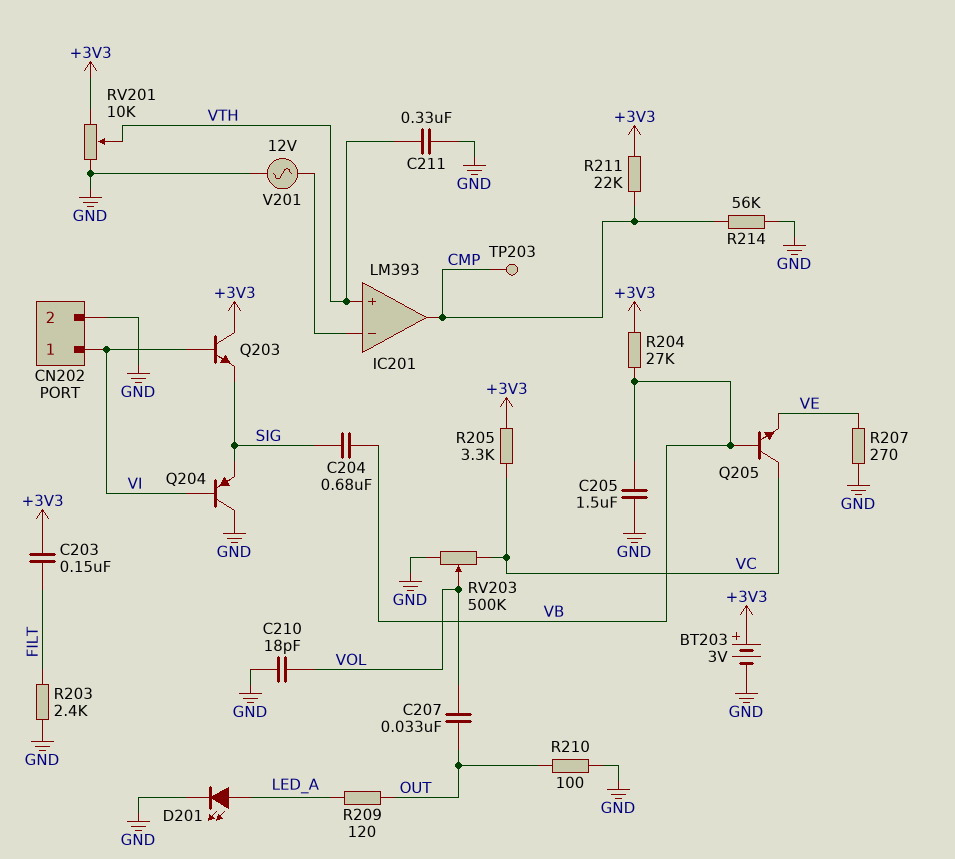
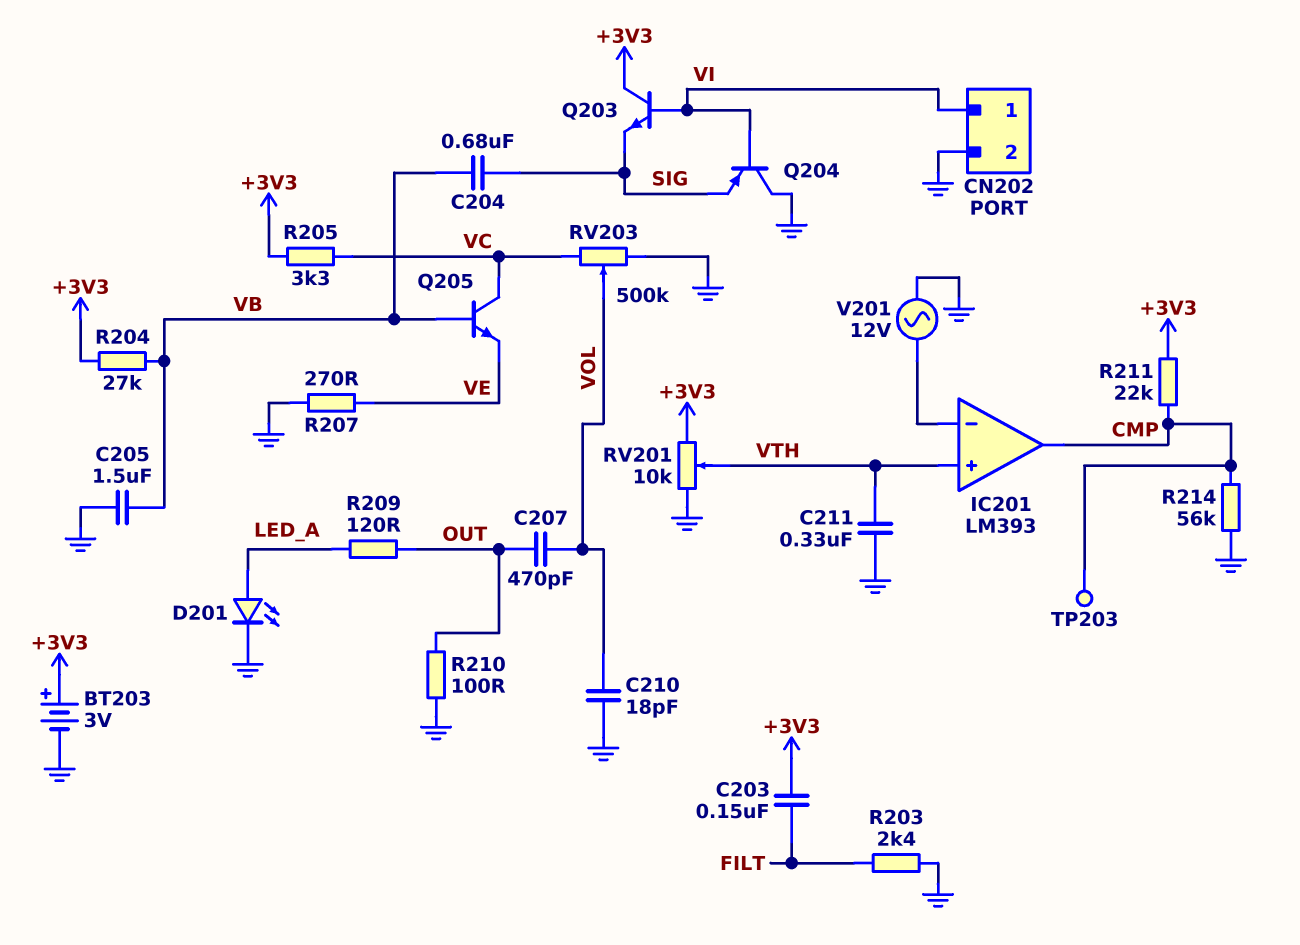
C207: 33nF (OUT, VOL) -> 470pF (OUT, VOL)

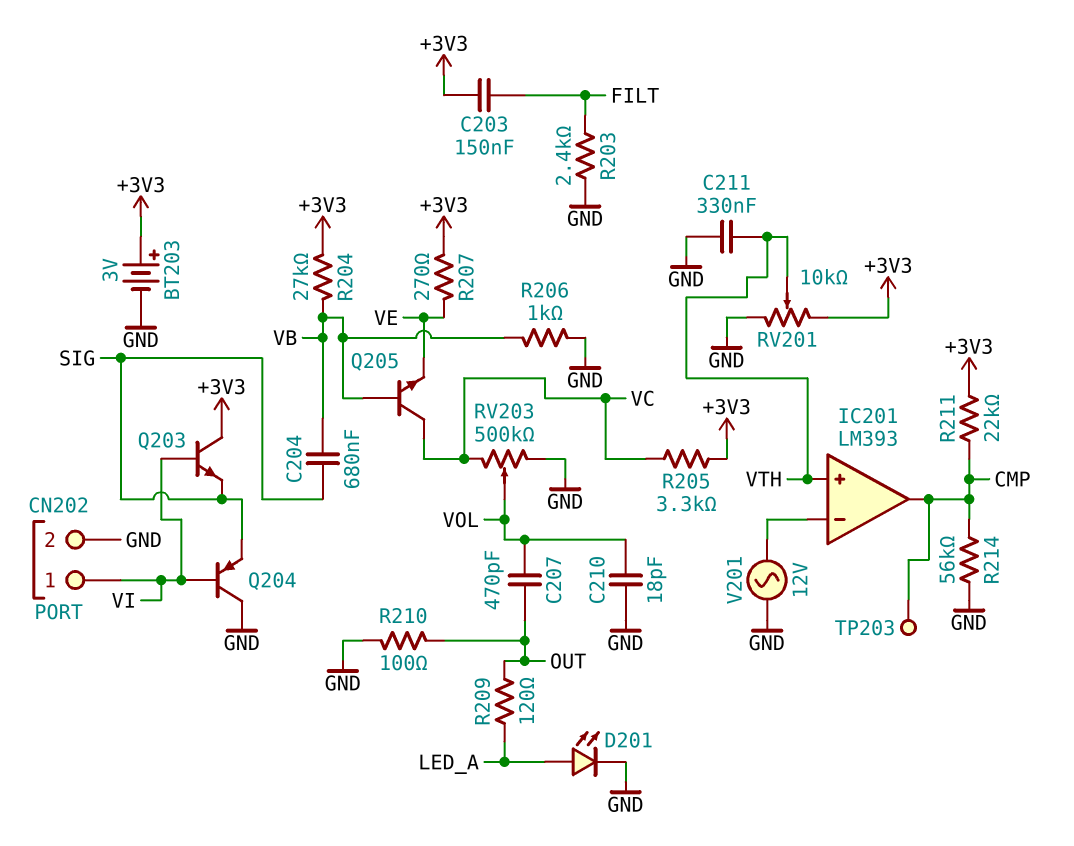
C205: 1.5uF (GND, VB) -> none
R206: none -> 1k (GND, VB)
R207: 270 (GND, VE) -> 270 (+3V3, VE)

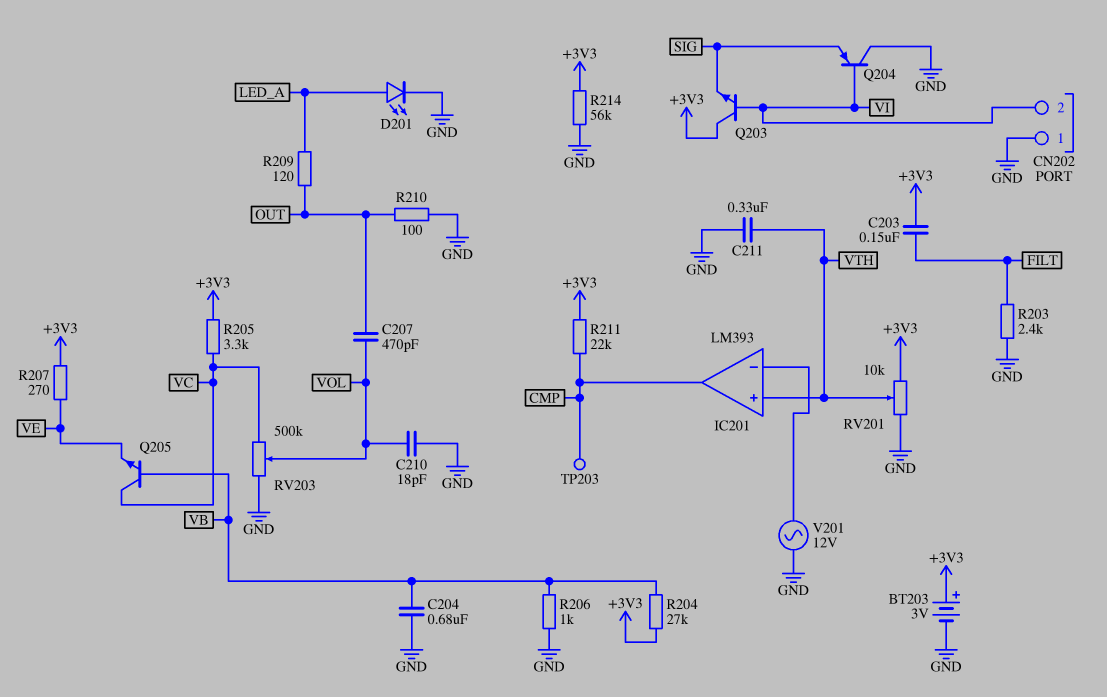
C204: 680nF (SIG, VB) -> 680nF (GND, VB)
CN202 pin 1: VI -> GND
CN202 pin 2: GND -> VI
R214: 56k (CMP, GND) -> 56k (+3V3, GND)

